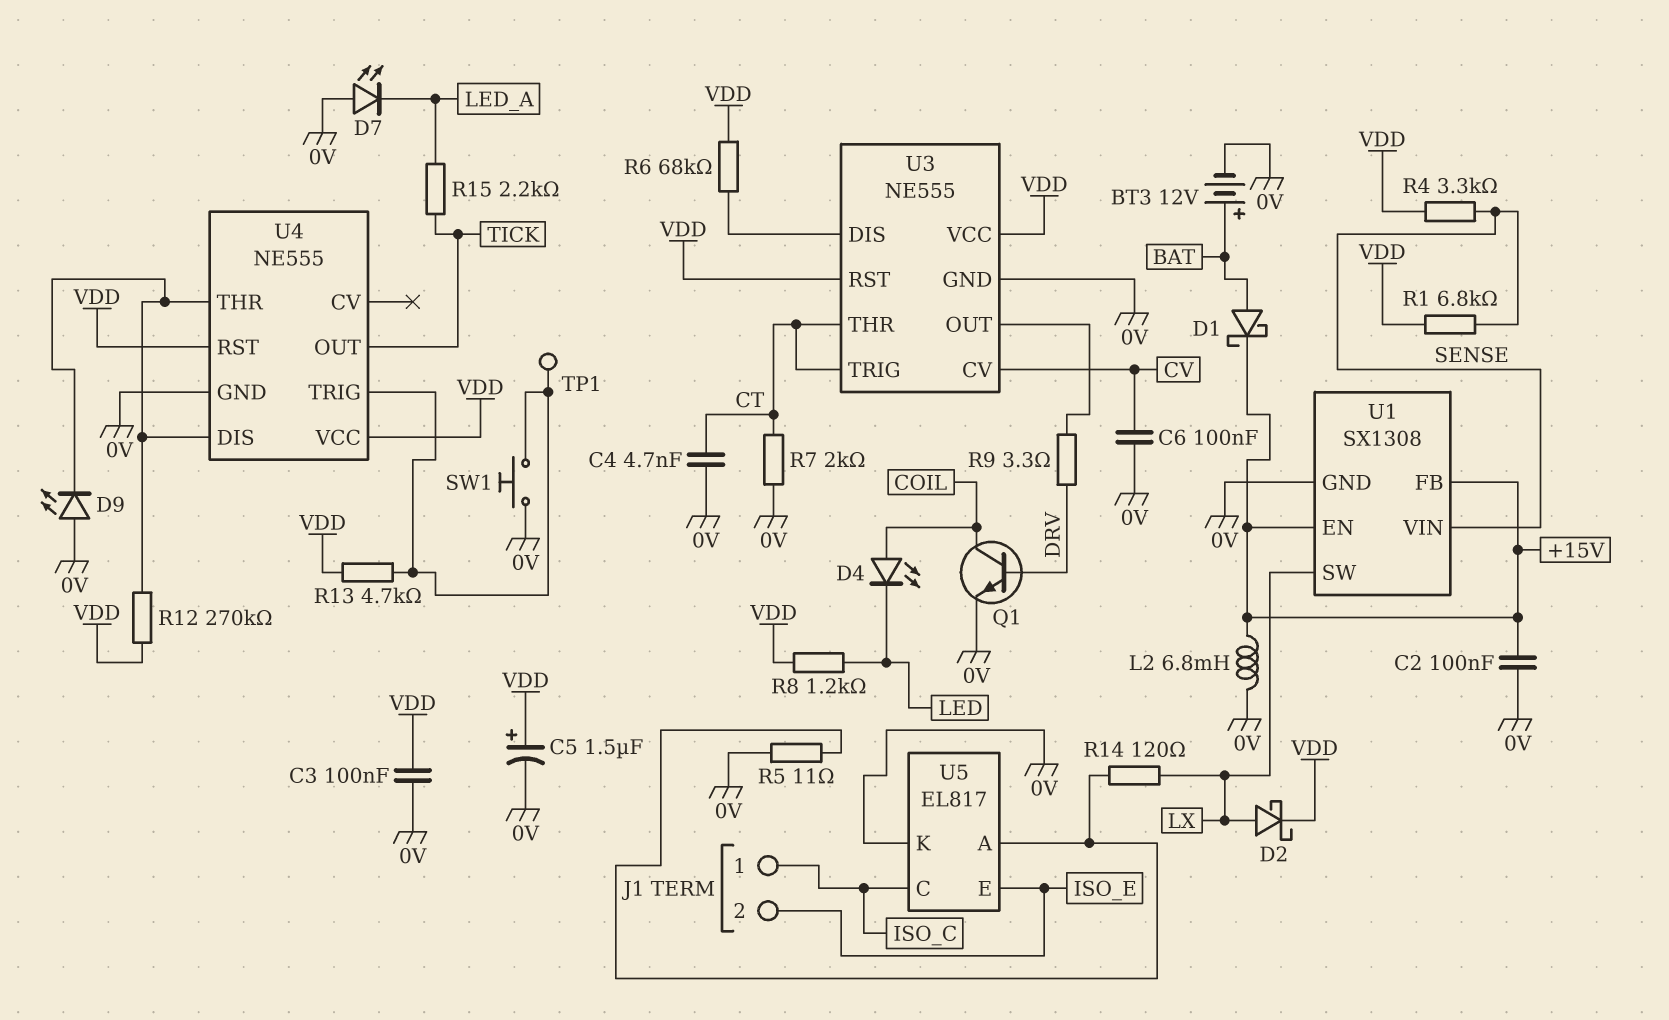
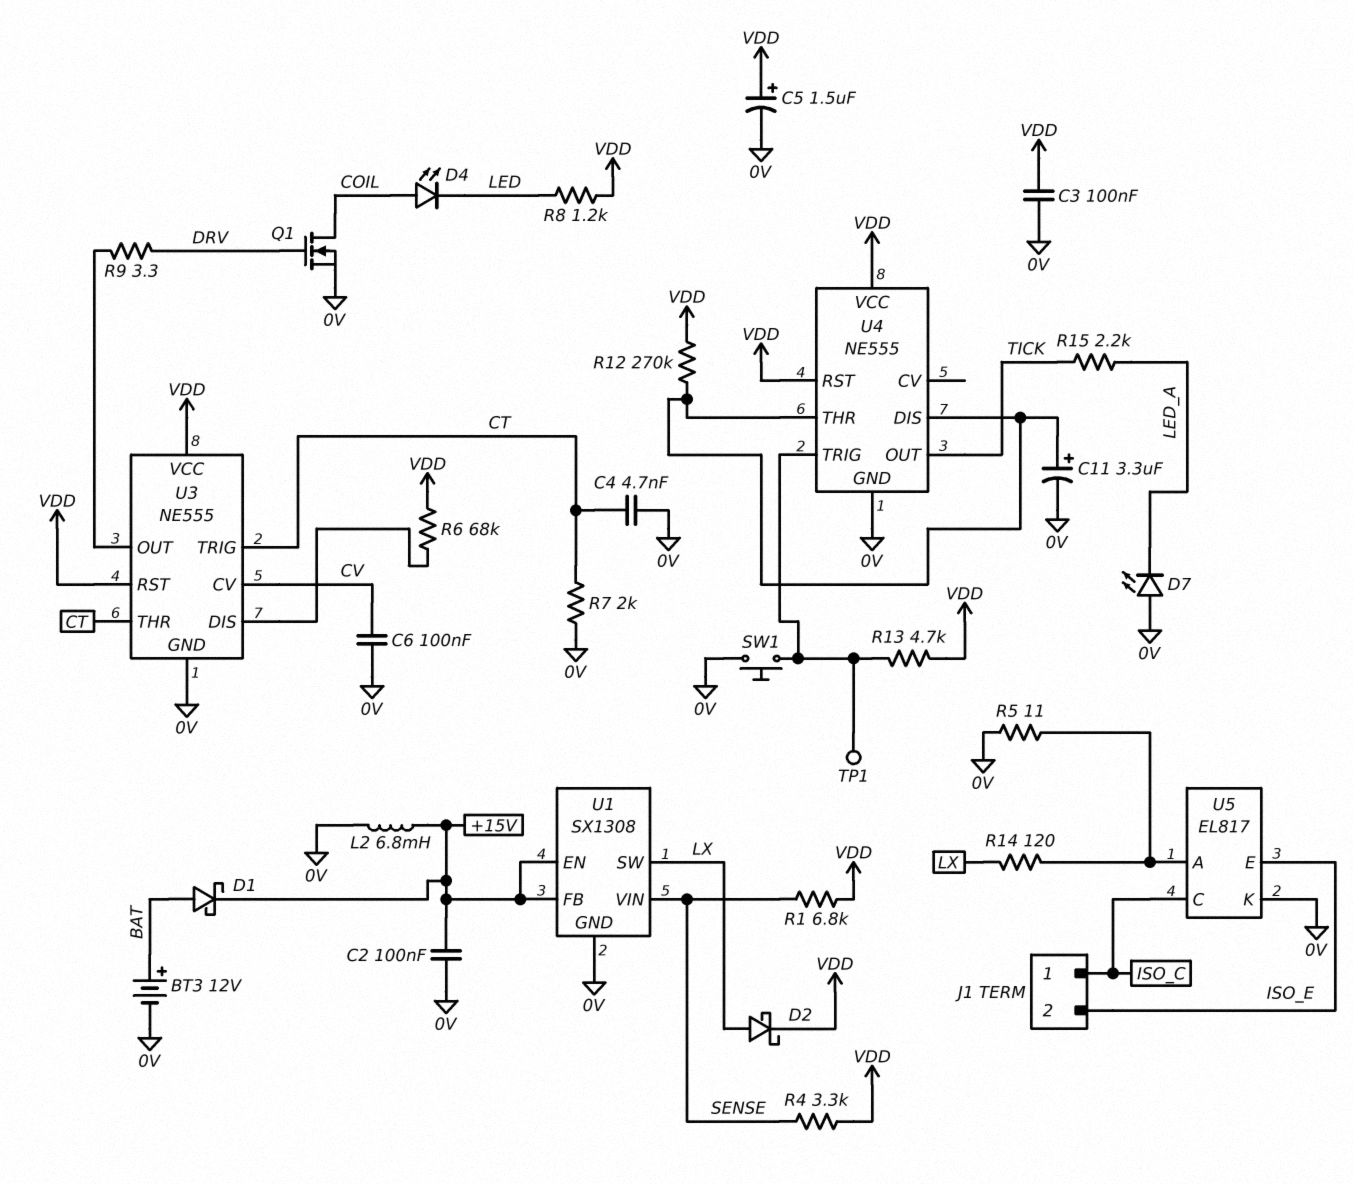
C11: none -> 3.3uF (plus U4/DIS, minus 0V)
D9: LED (A 0V, K U4/DIS) -> none
Q1: NPN (B DRV, C COIL, E 0V) -> NMOS (G DRV, D COIL, S 0V)

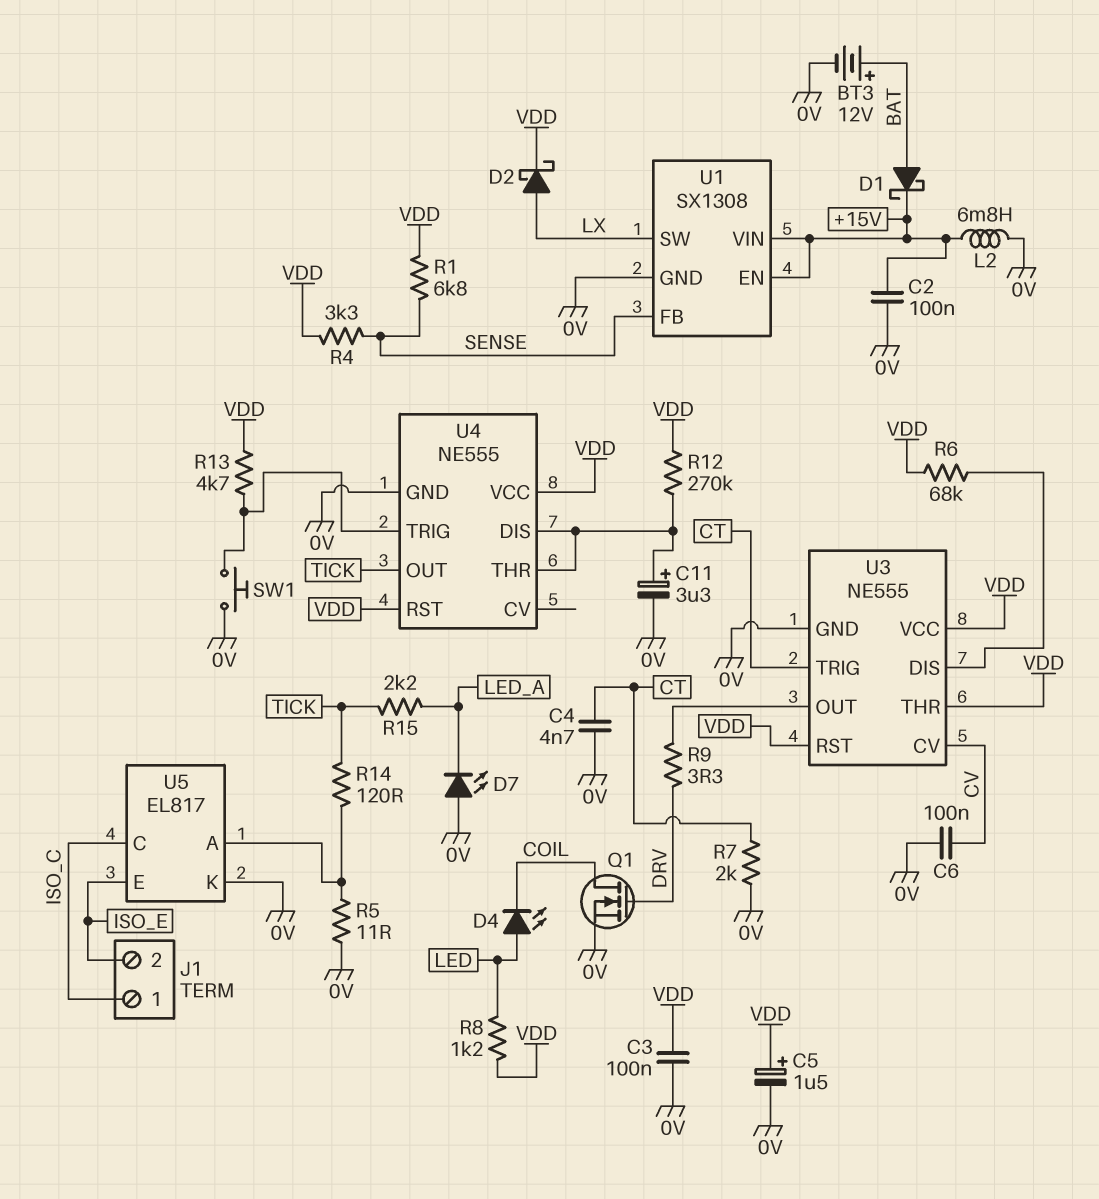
D4: LED (A COIL, K LED) -> LED (A LED, K COIL)
R14: 120 (LX, U5/A) -> 120 (TICK, U5/A)
TP1: test point (U4/TRIG) -> none
U1 pin FB: +15V -> SENSE
U1 pin VIN: SENSE -> +15V
U3 pin THR: CT -> VDD

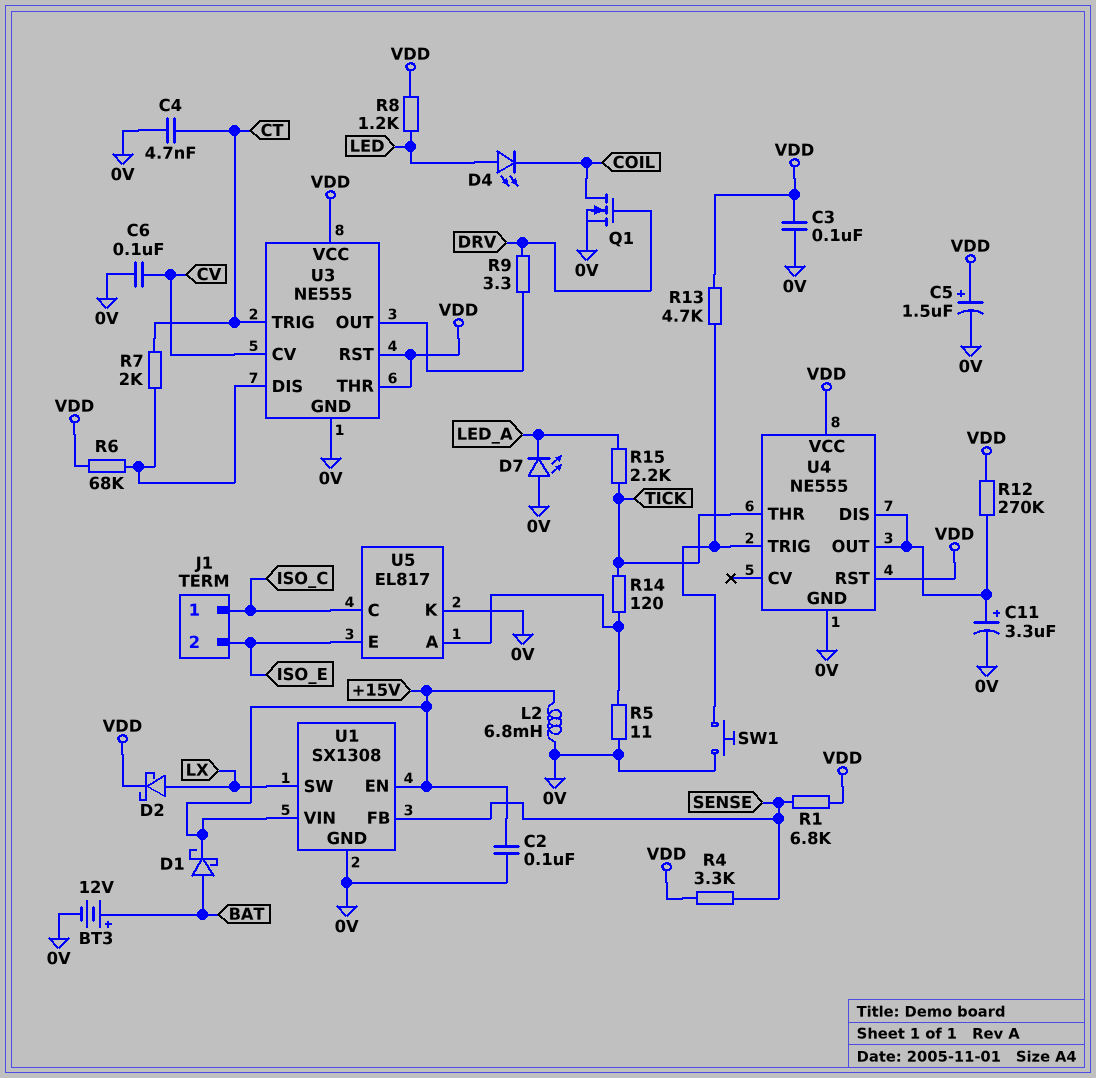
R7: 2k (0V, CT) -> 2k (CT, U3/DIS)
U4 pin OUT: TICK -> U4/DIS
U4 pin THR: U4/DIS -> TICK

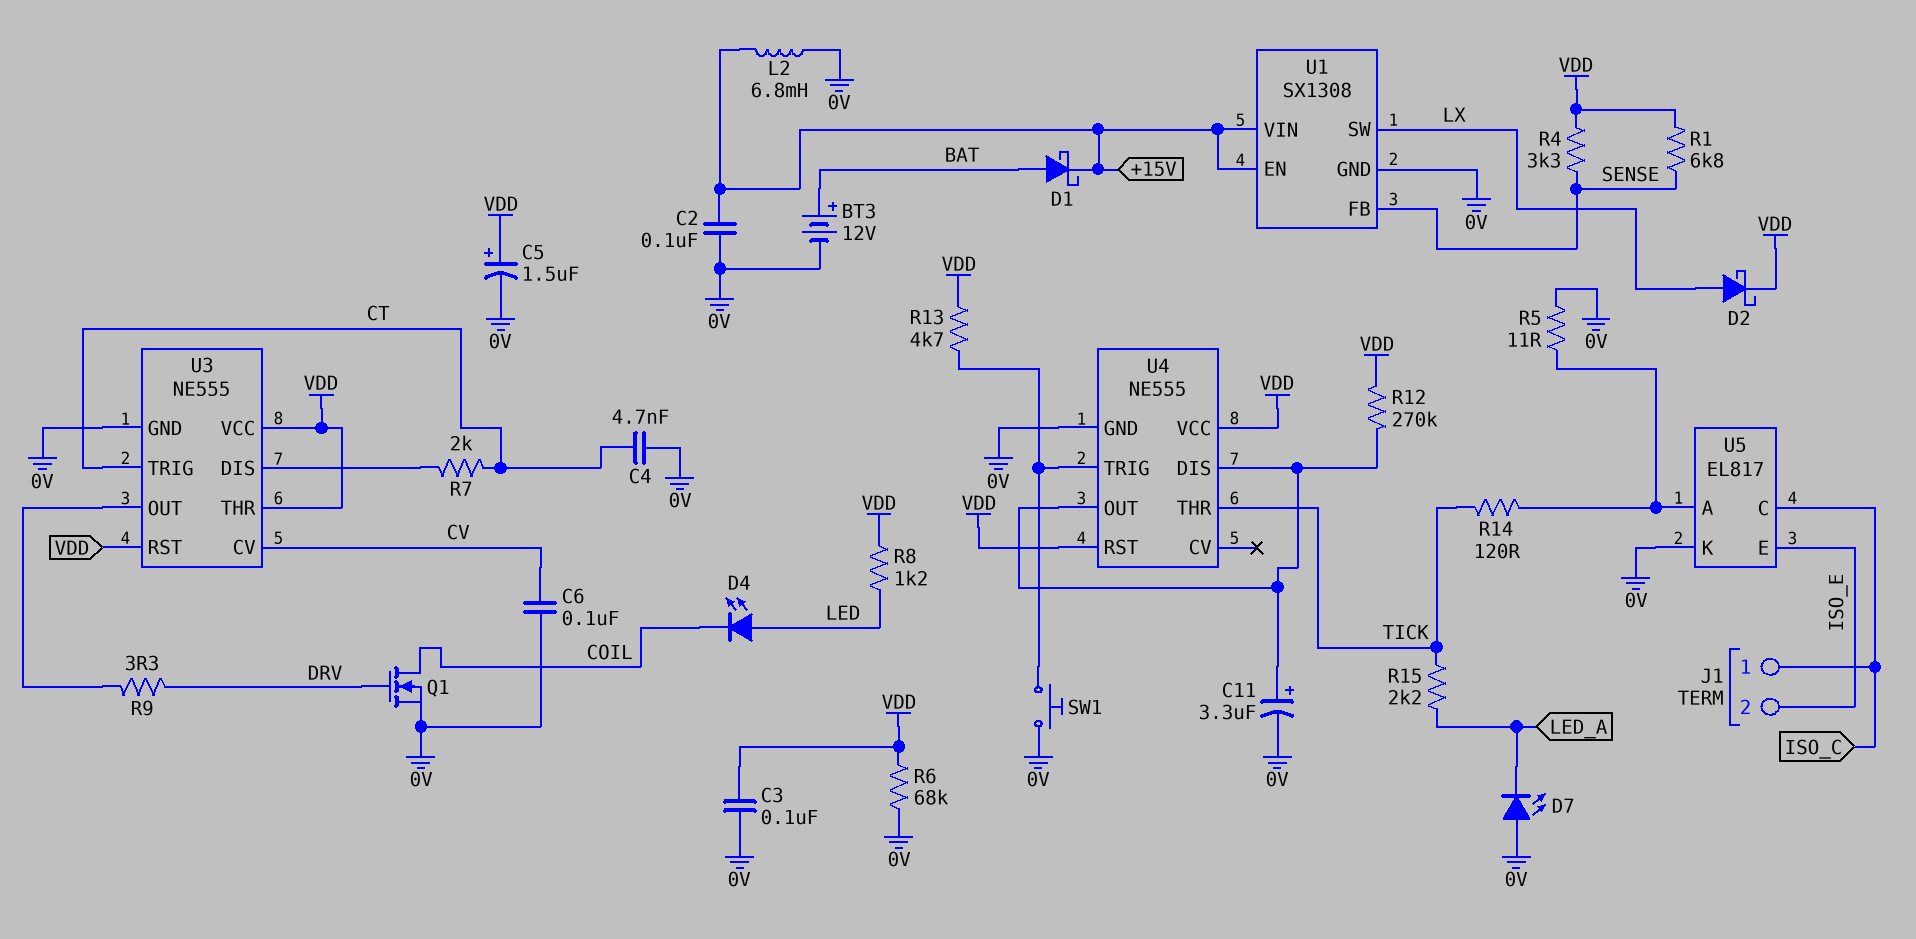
R6: 68k (U3/DIS, VDD) -> 68k (0V, VDD)

